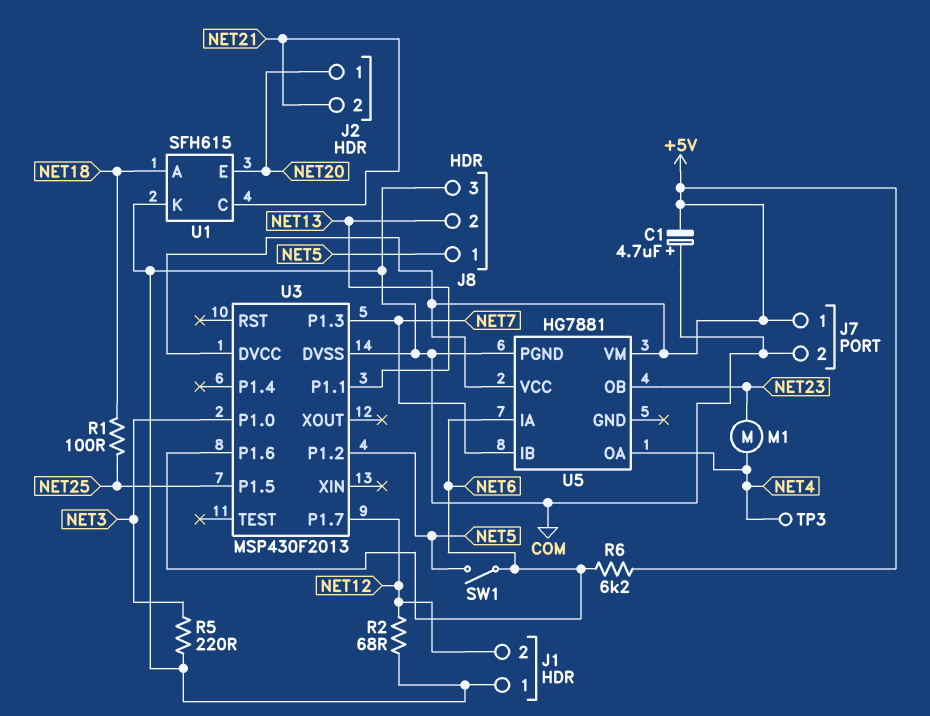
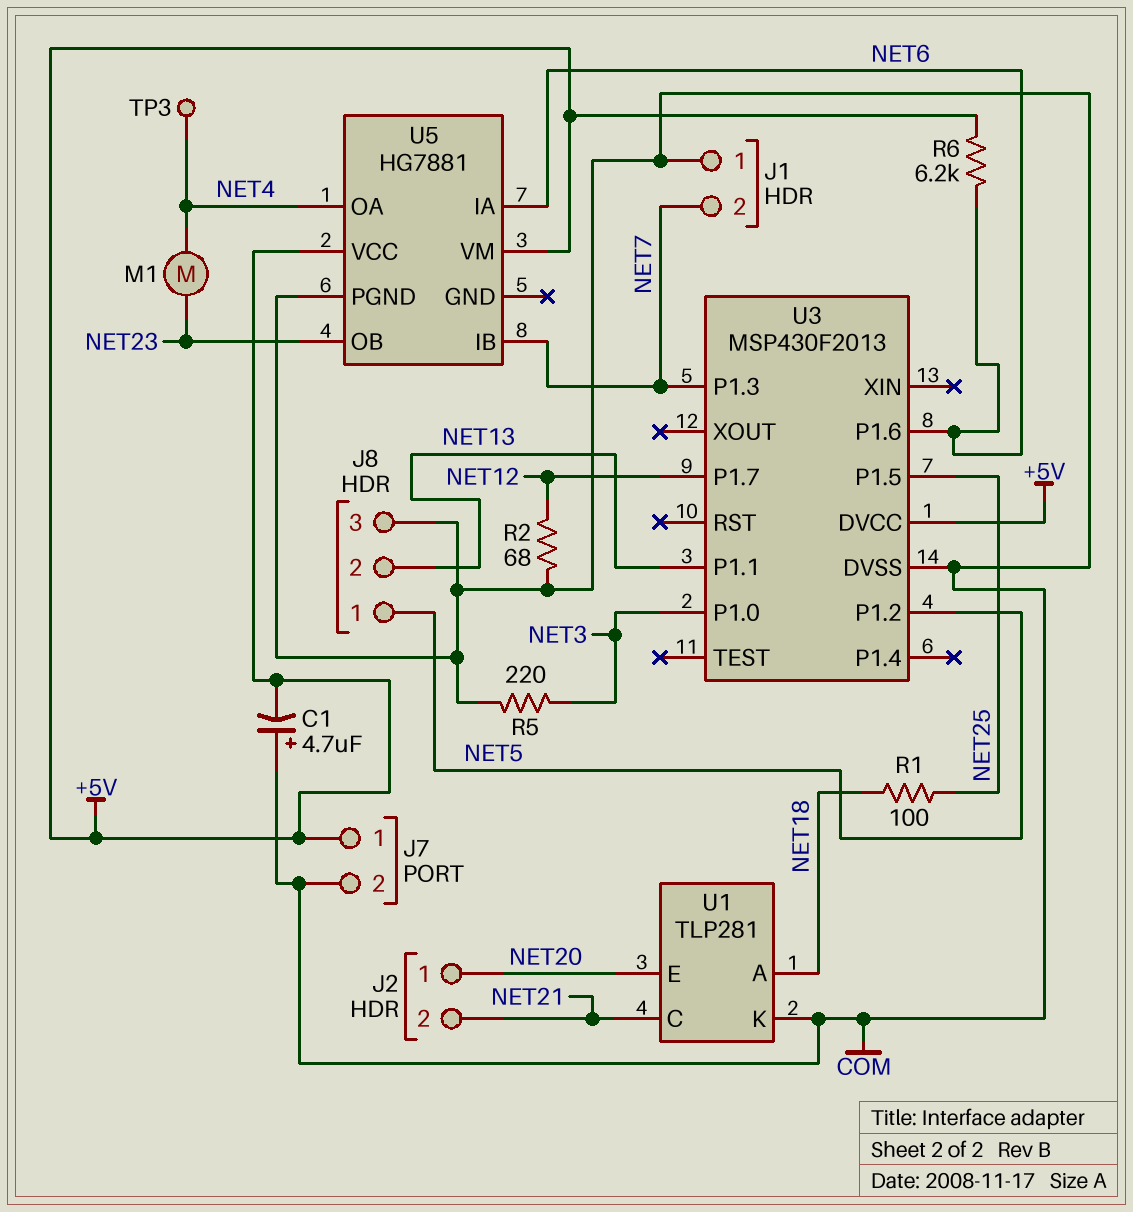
J1 pin 2: NET12 -> NET7
SW1: switch (NET5, NET6) -> none
U1: SFH615 -> TLP281

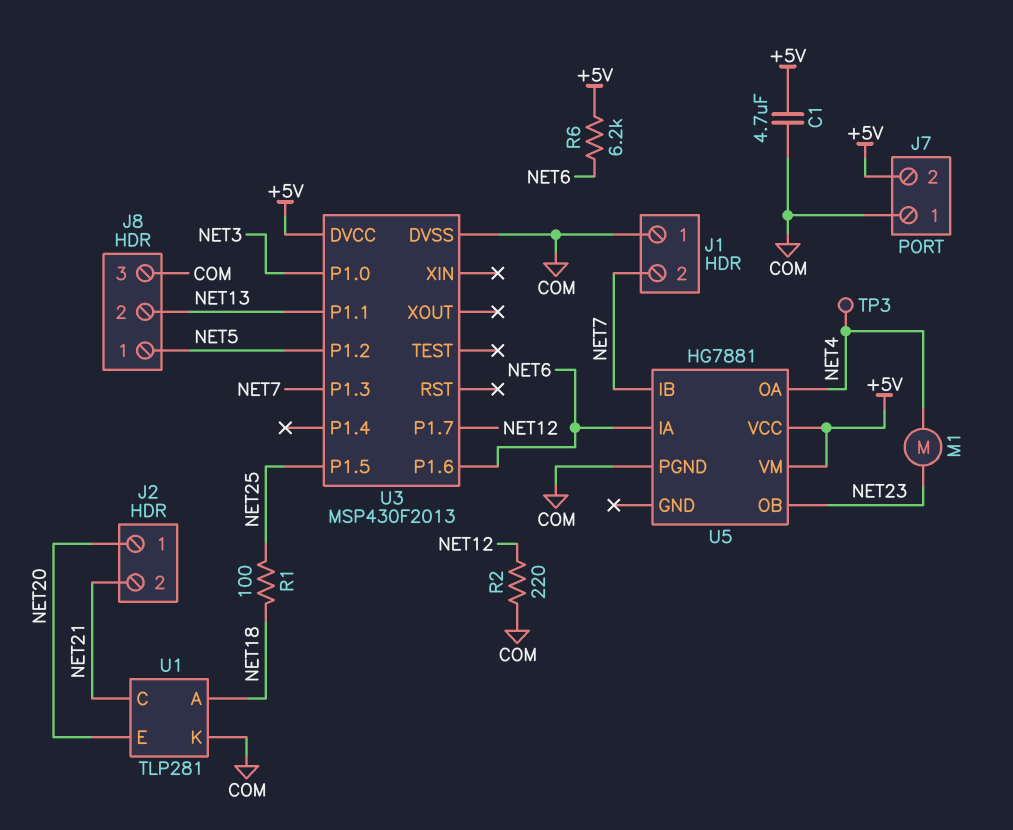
C1: 4.7uF (plus COM, minus +5V) -> 4.7uF (+5V, COM)
J7 pin 1: +5V -> COM
J7 pin 2: COM -> +5V
R2: 68 (COM, NET12) -> 220 (COM, NET12)
R5: 220 (COM, NET3) -> none

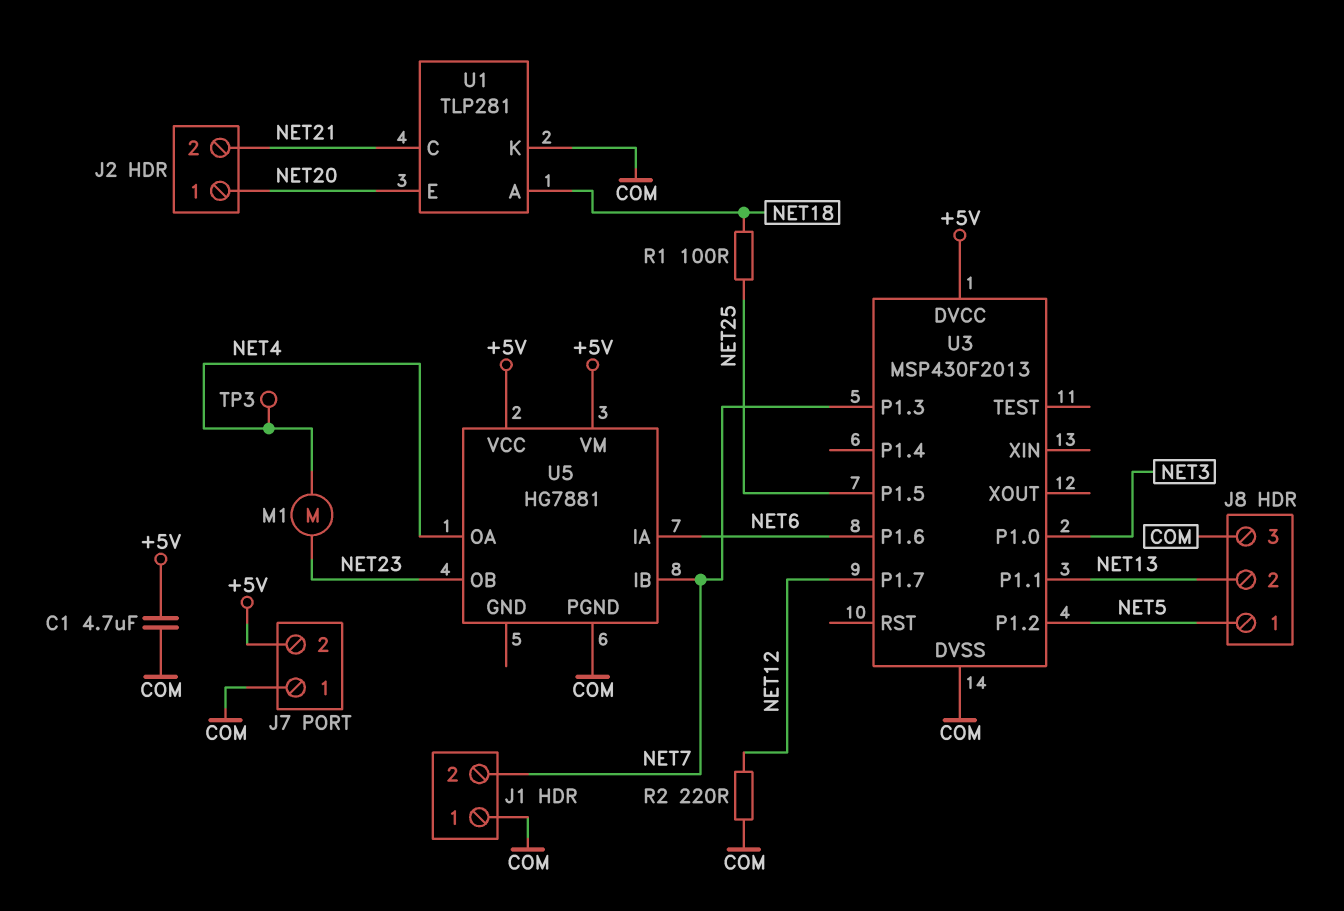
R6: 6.2k (+5V, NET6) -> none

